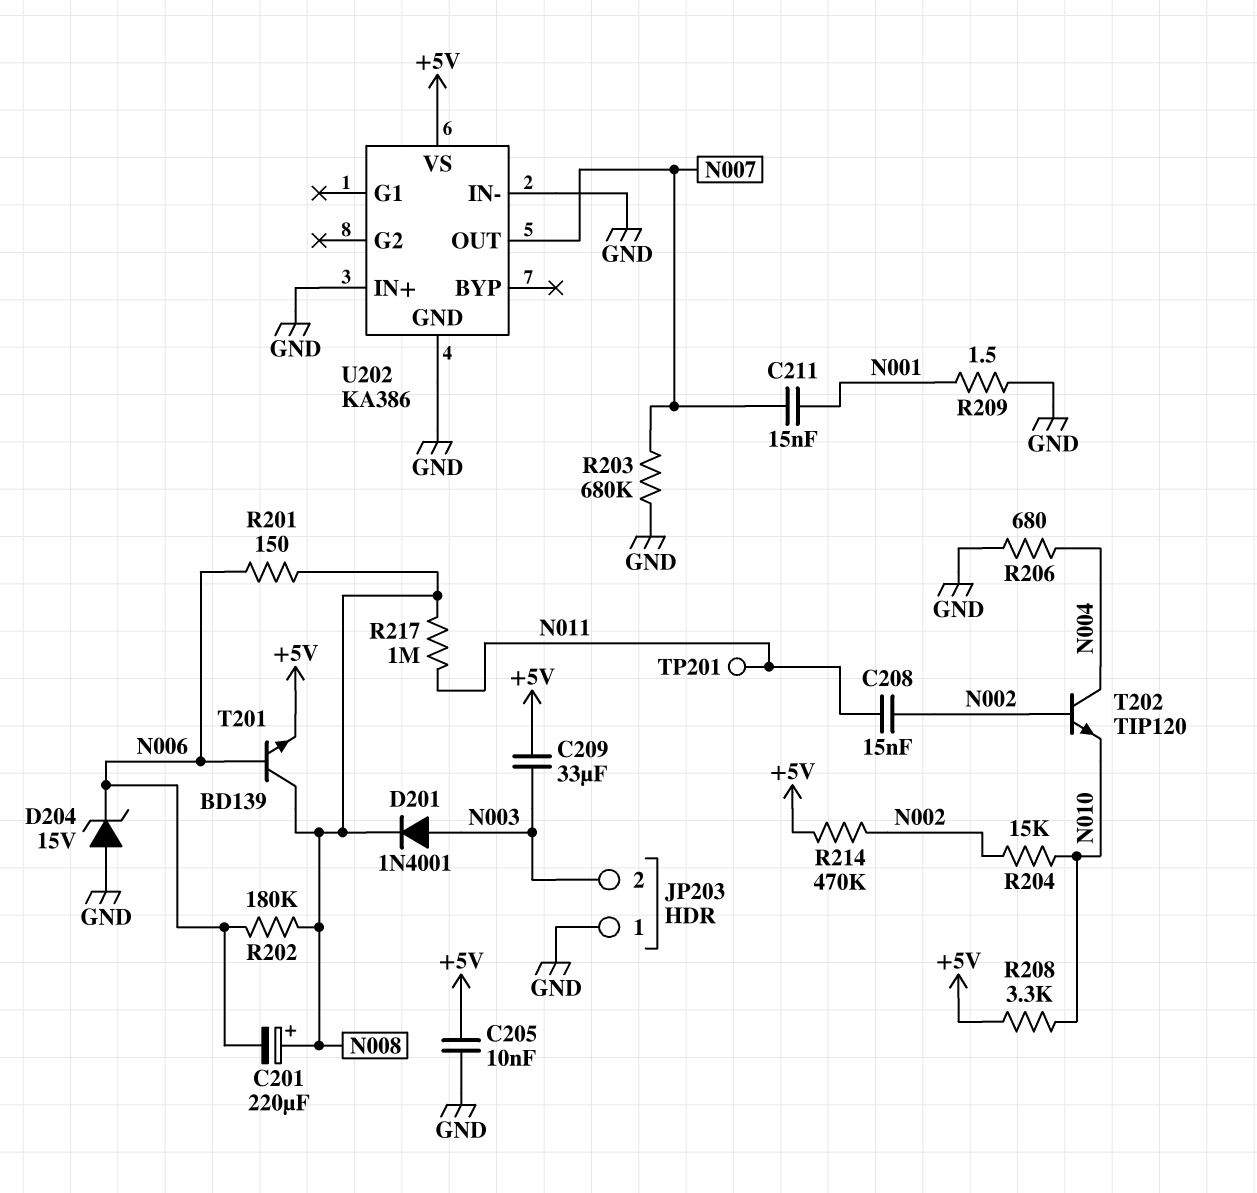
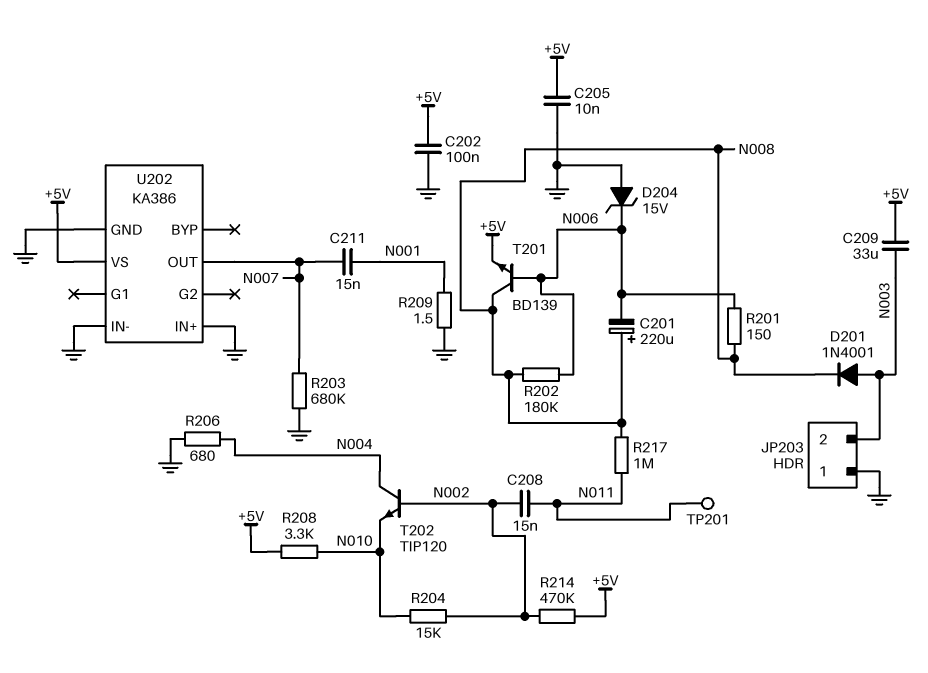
C202: none -> 100nF (+5V, GND)

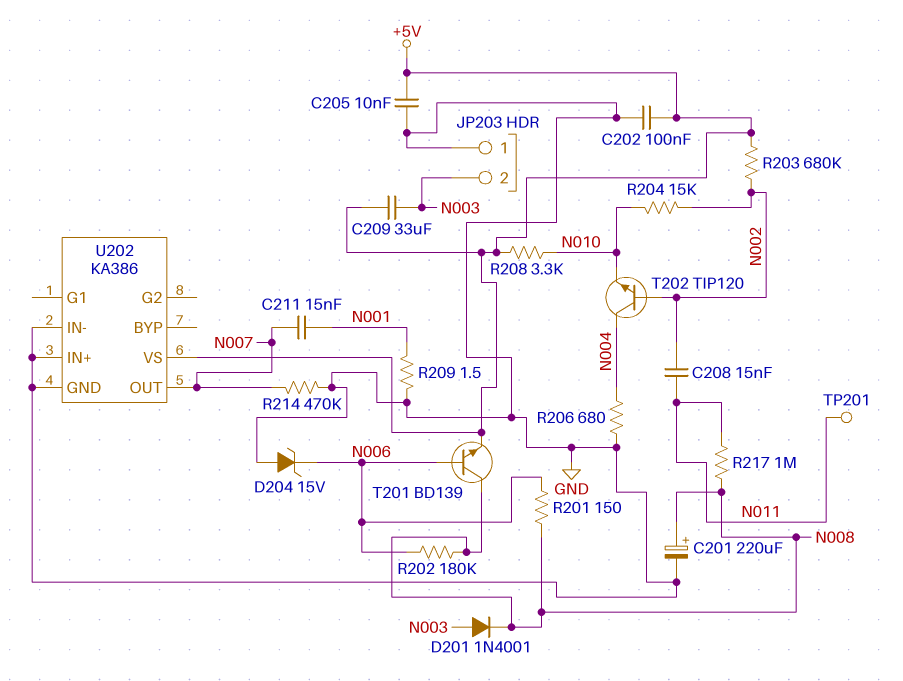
C201: 220uF (plus N008, minus N006) -> 220uF (plus N008, minus GND)
R203: 680k (GND, N007) -> 680k (+5V, N002)
R214: 470k (+5V, N002) -> 470k (GND, N007)

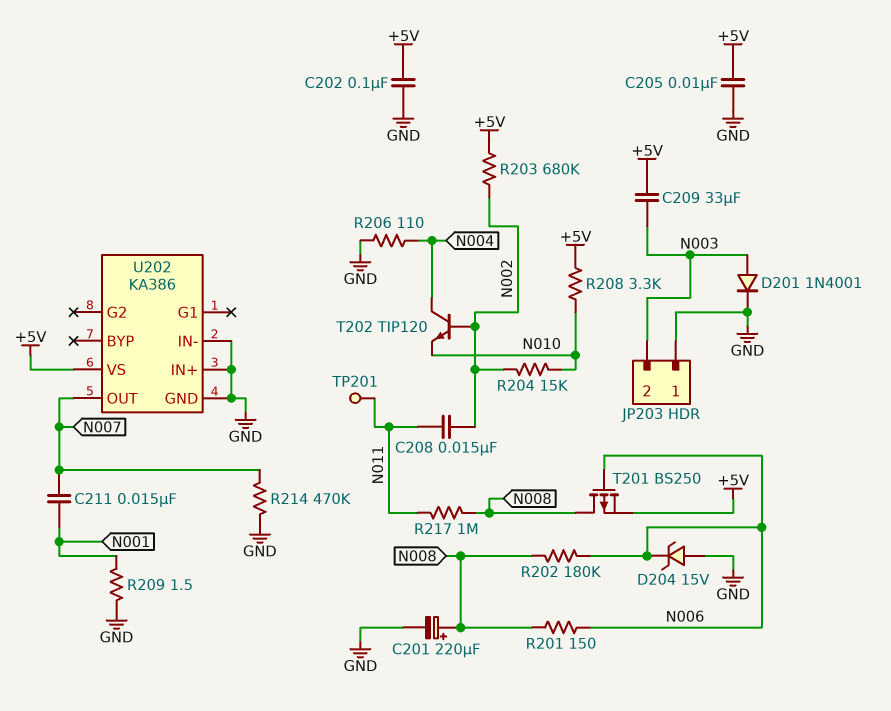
D201: diode 1N4001 (A N003, K N008) -> diode 1N4001 (A N003, K GND)
R206: 680 (GND, N004) -> 110 (GND, N004)
T201: NPN BD139 (B N006, C N008, E +5V) -> PMOS BS250 (G N006, D N008, S +5V)

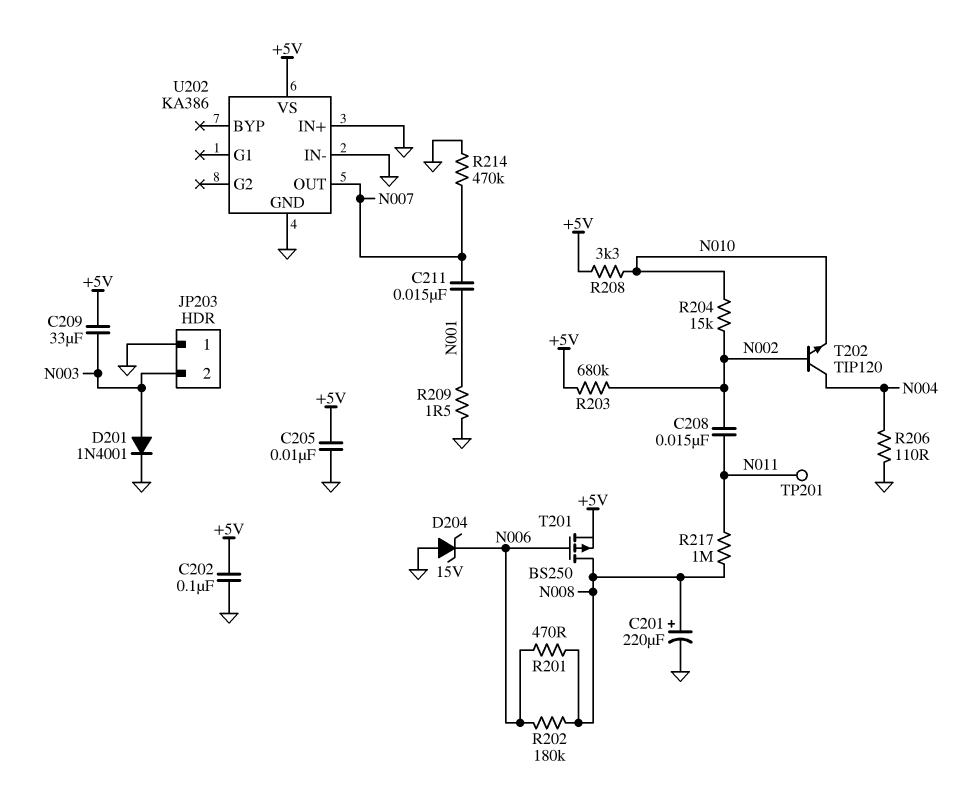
R201: 150 (N006, N008) -> 470 (N006, N008)

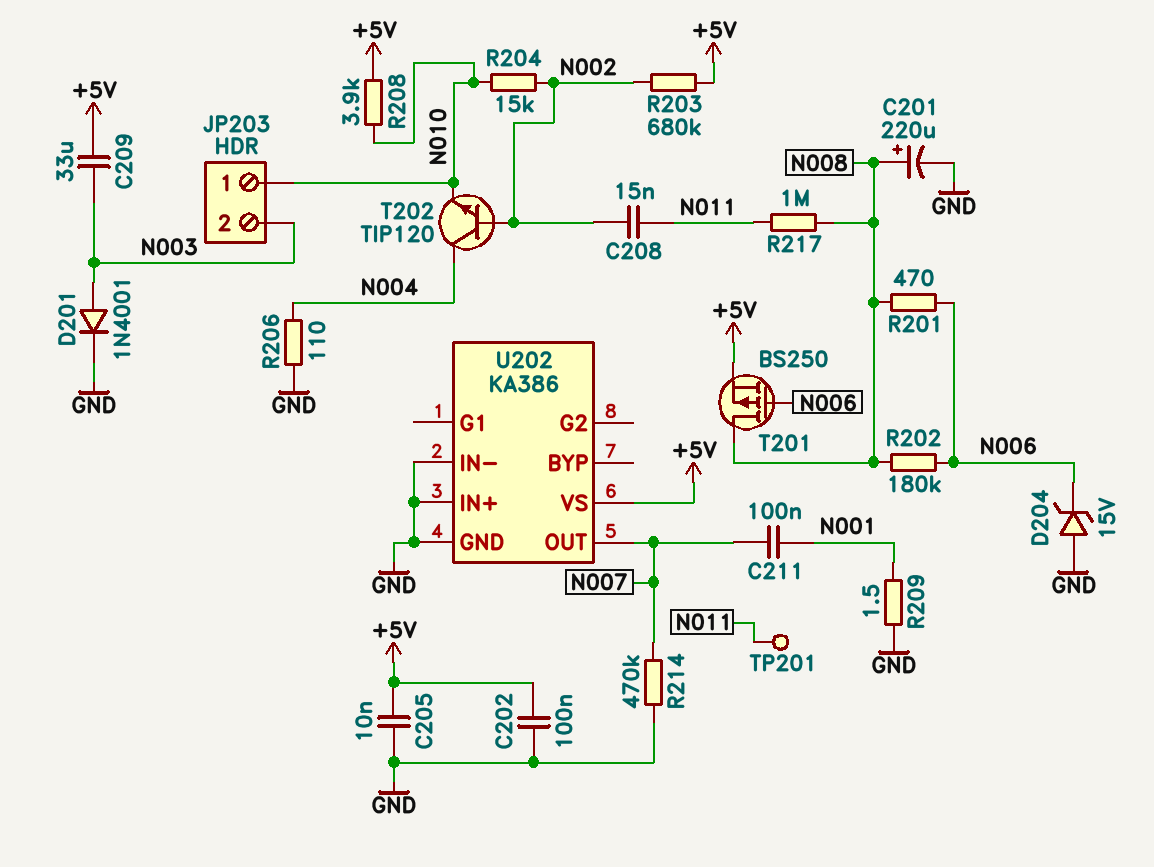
C211: 15nF (N001, N007) -> 100nF (N001, N007)
JP203 pin 1: GND -> N010
R208: 3.3k (+5V, N010) -> 3.9k (+5V, N010)

